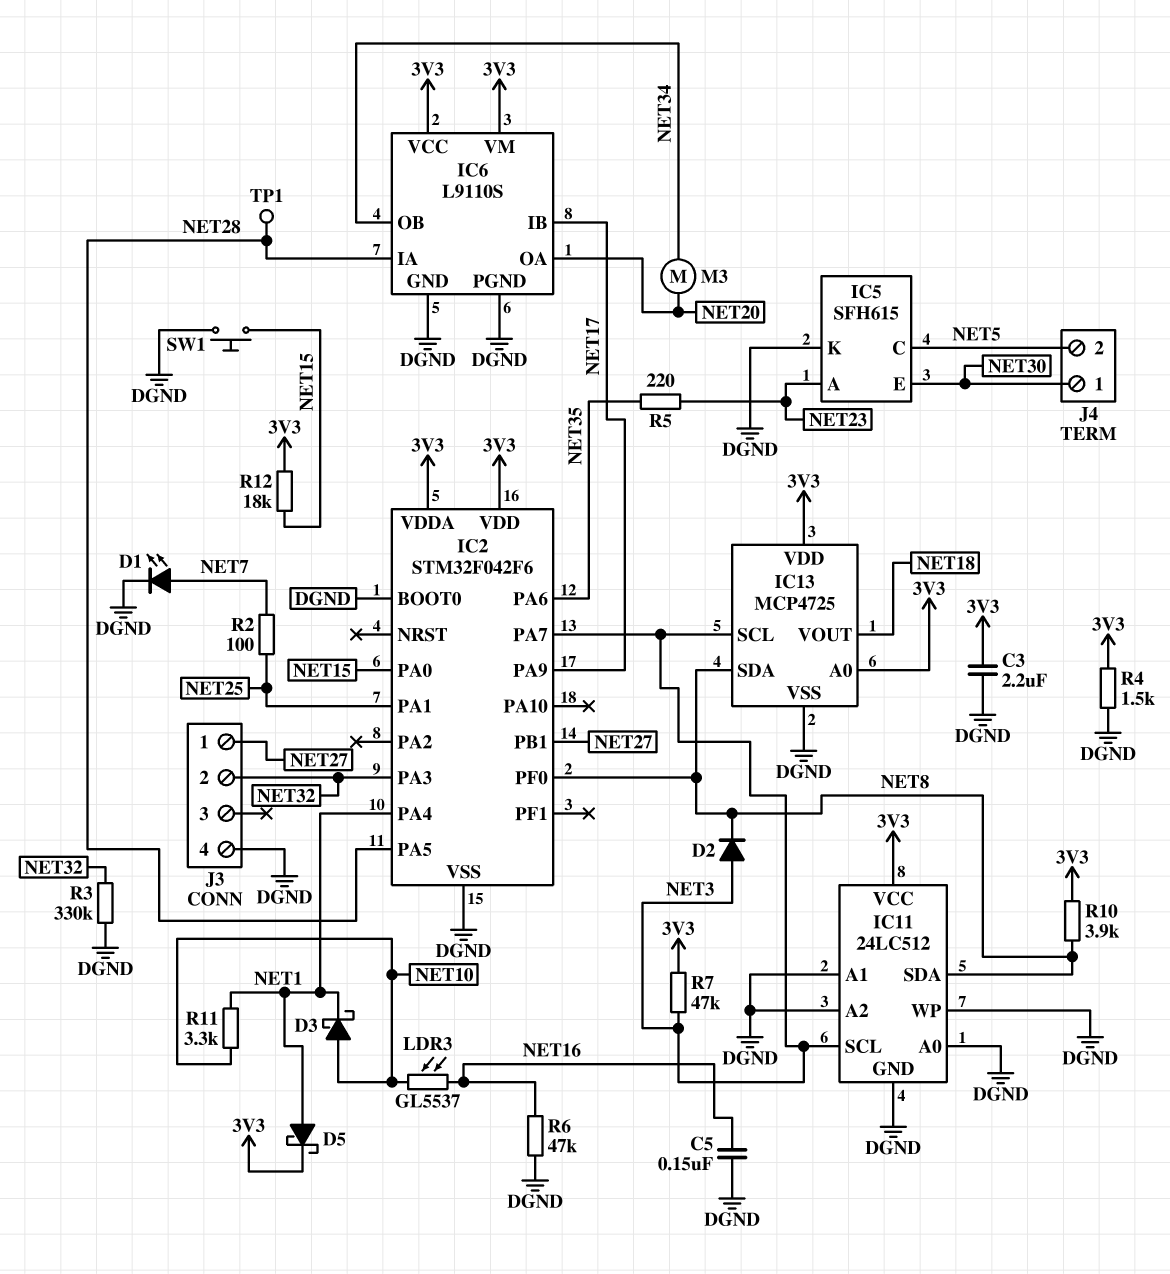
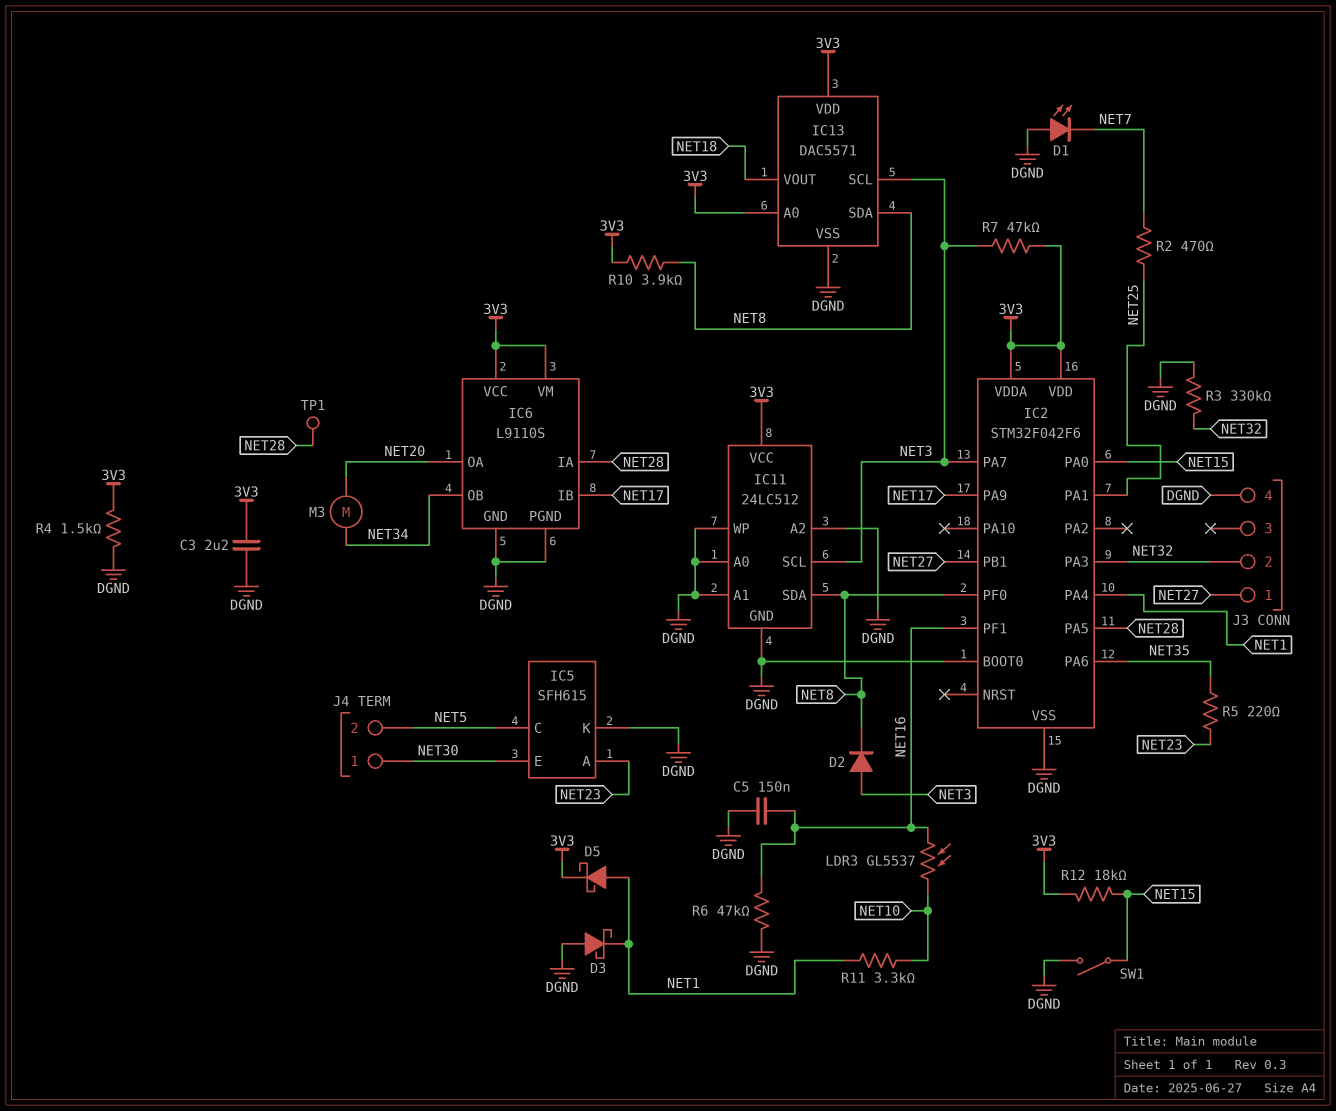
D1: LED (A NET7, K DGND) -> LED (A DGND, K NET7)
D3: schottky (A NET10, K NET1) -> schottky (A DGND, K NET1)
IC2 pin PF1: none -> NET16
IC13: MCP4725 -> DAC5571
R2: 100 (NET7, NET25) -> 470 (NET7, NET25)
SW1: button (DGND, NET15) -> switch (DGND, NET15)

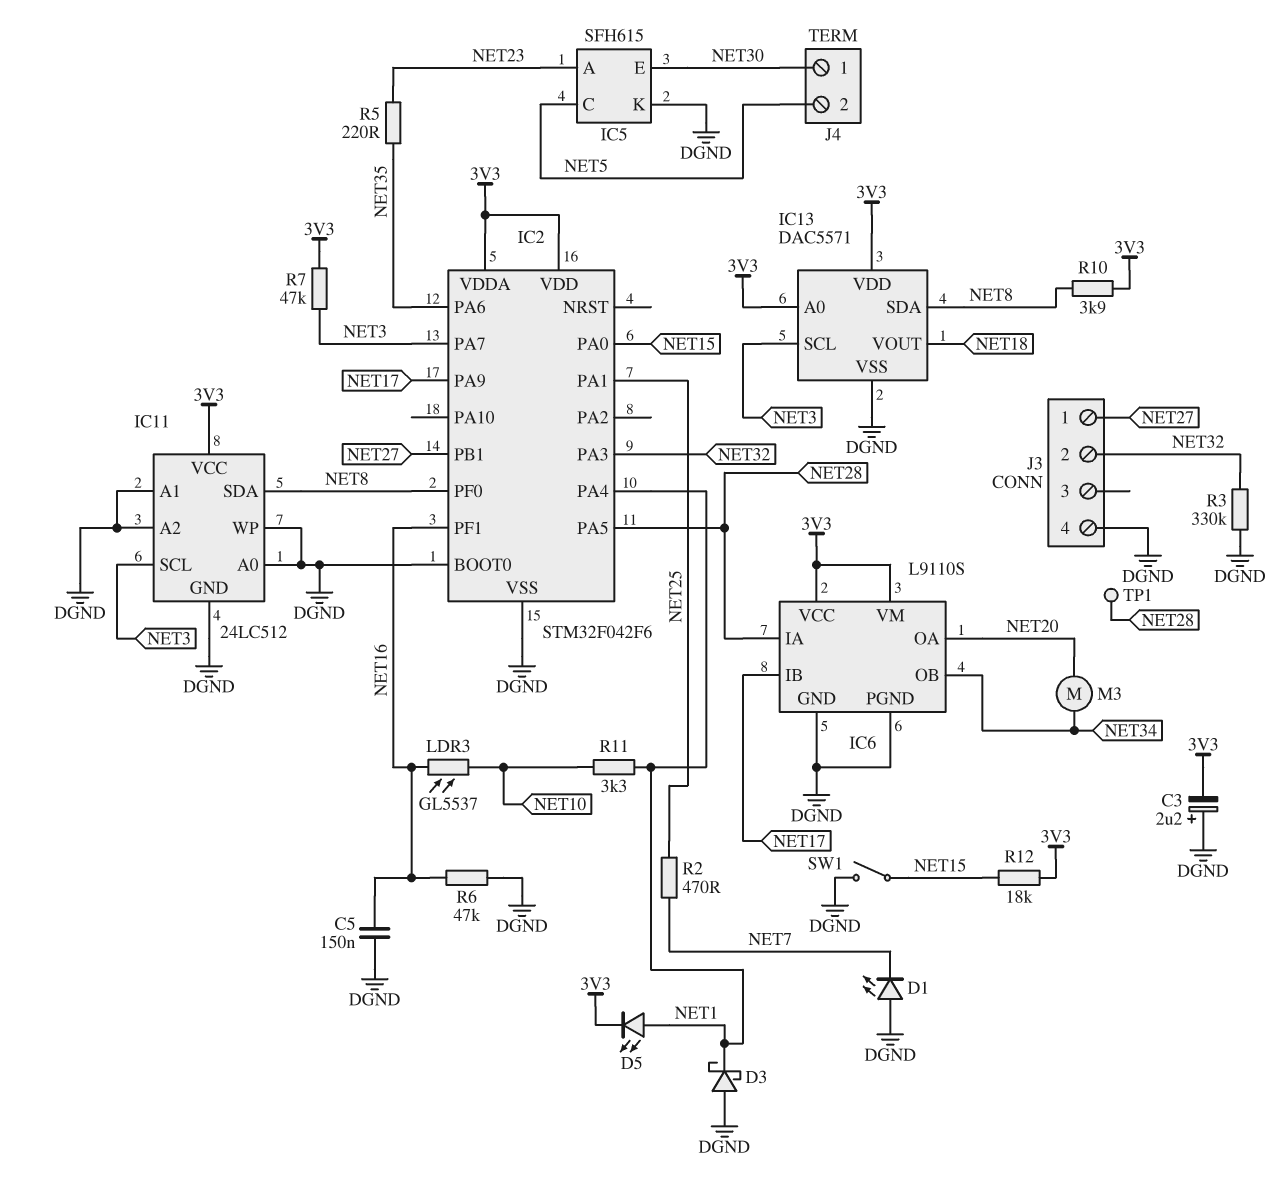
C3: 2.2uF (3V3, DGND) -> 2.2uF (plus DGND, minus 3V3)
D2: diode (A NET3, K NET8) -> none
D5: schottky (A NET1, K 3V3) -> LED (A NET1, K 3V3)
R4: 1.5k (3V3, DGND) -> none

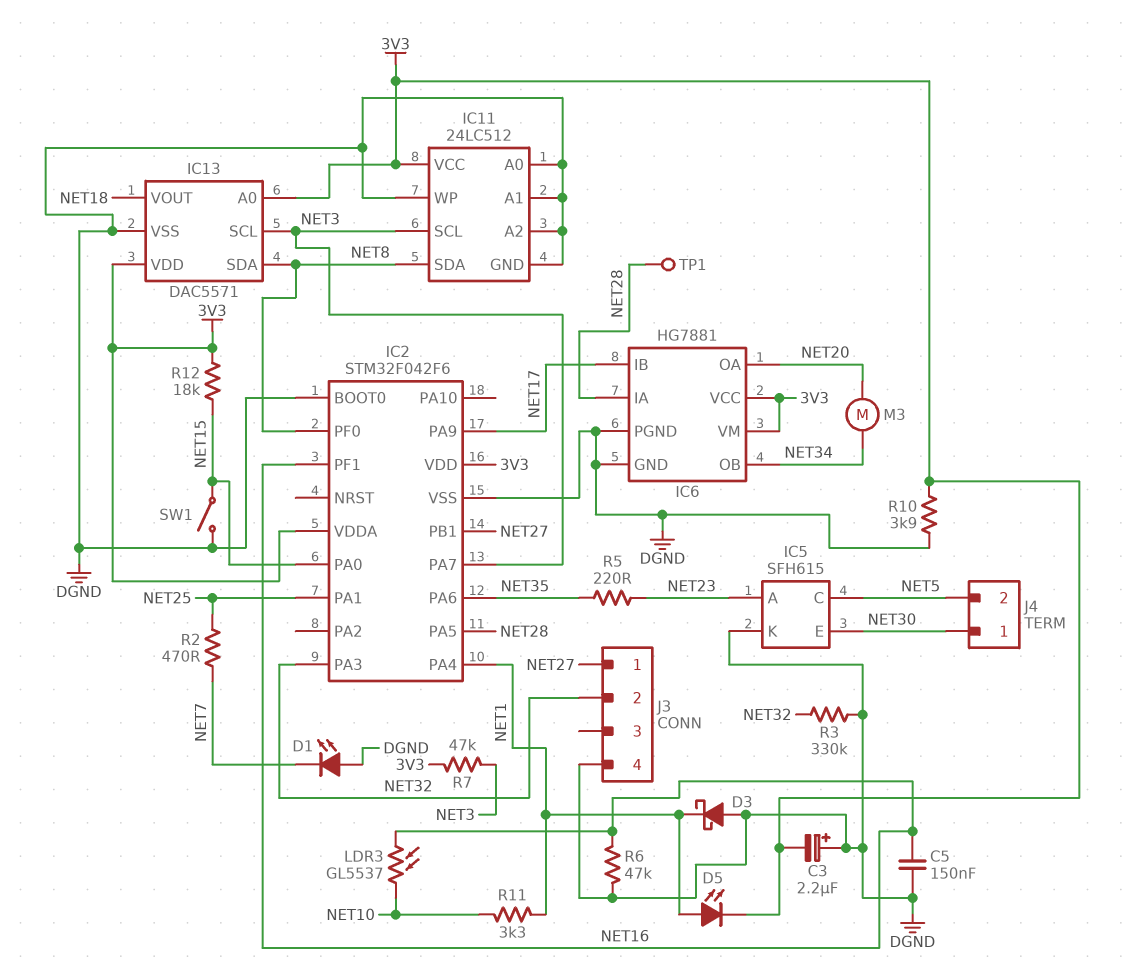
IC6: L9110S -> HG7881
R10: 3.9k (3V3, NET8) -> 3.9k (3V3, DGND)

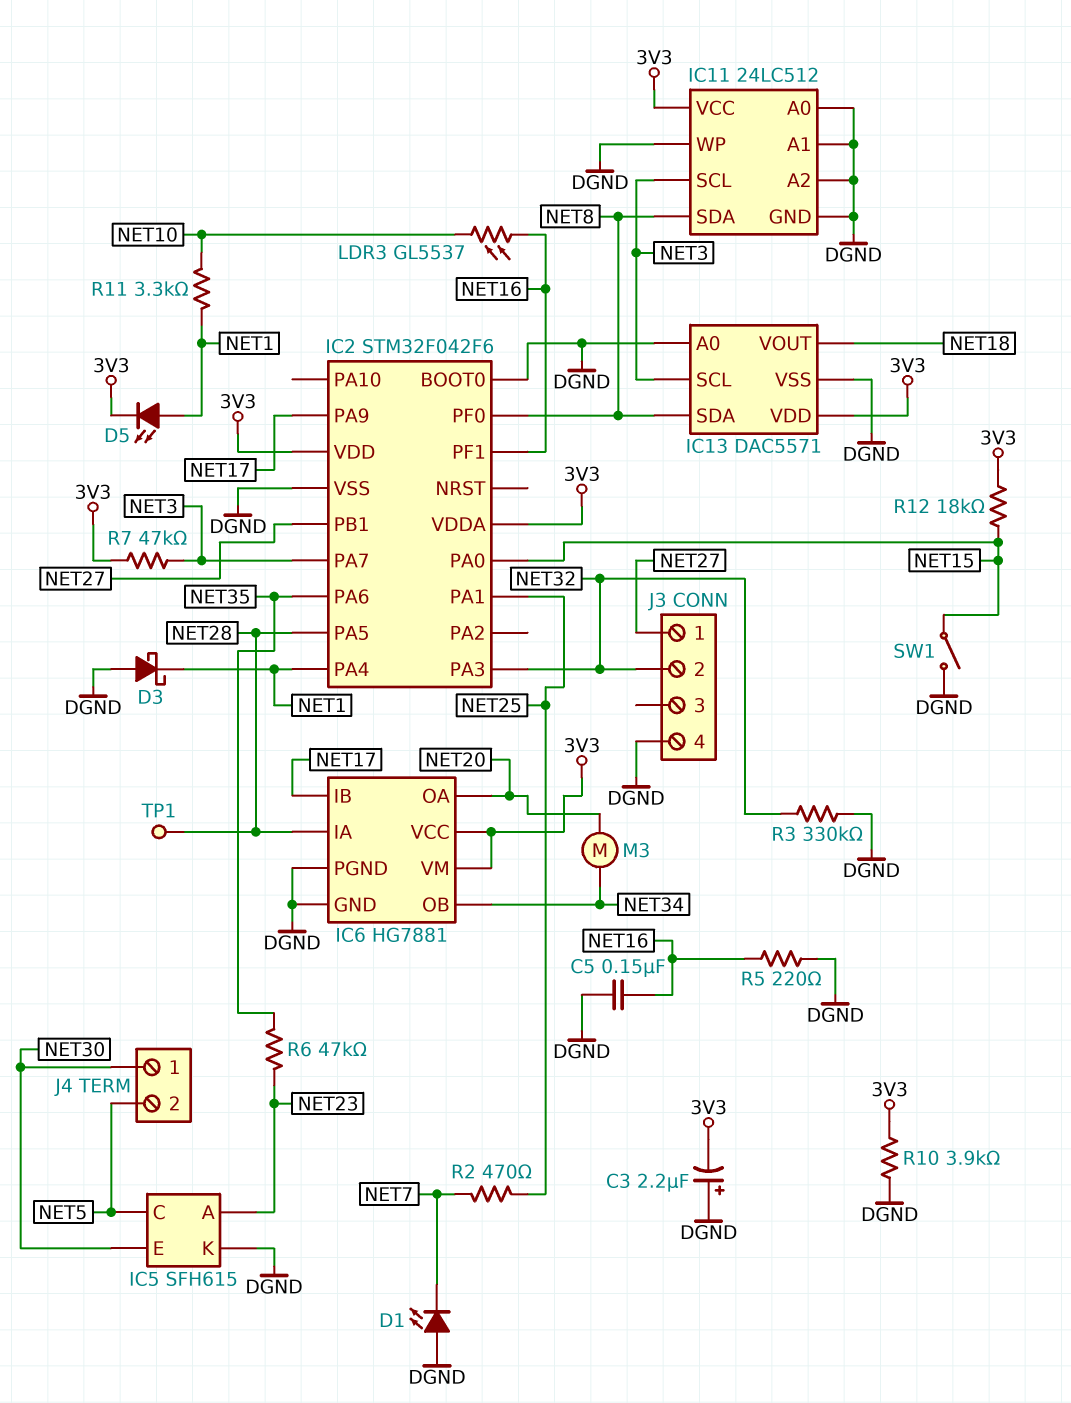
IC13 pin A0: 3V3 -> DGND
R5: 220 (NET23, NET35) -> 220 (DGND, NET16)
R6: 47k (DGND, NET16) -> 47k (NET23, NET35)

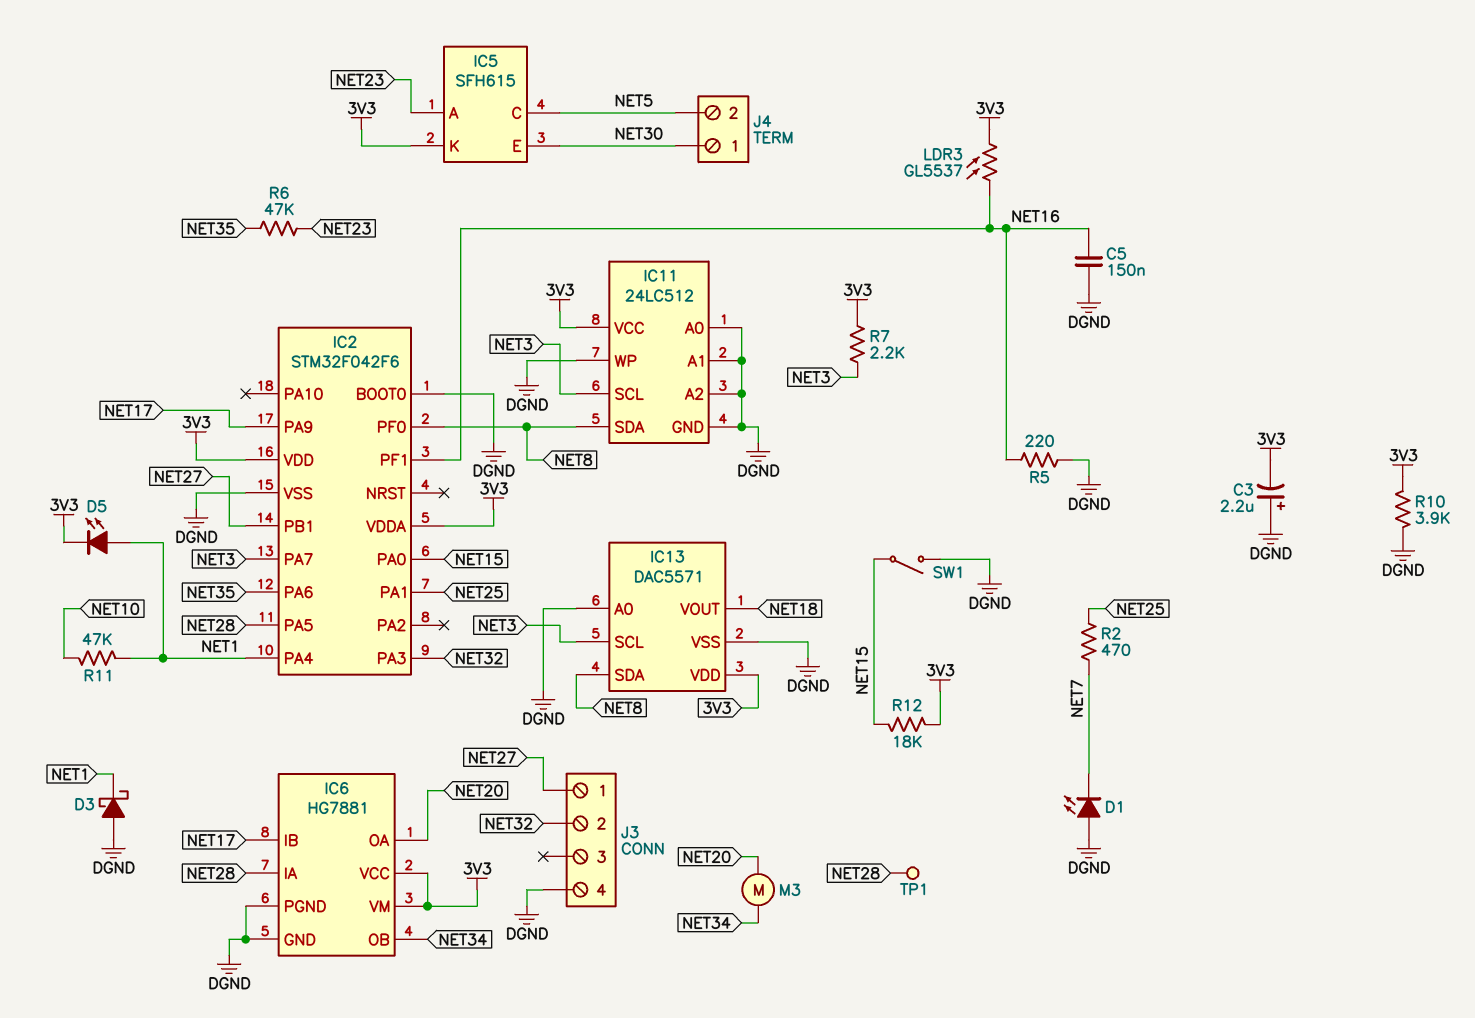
IC5 pin K: DGND -> 3V3
LDR3: GL5537 (NET10, NET16) -> GL5537 (3V3, NET16)
R3: 330k (DGND, NET32) -> none
R7: 47k (3V3, NET3) -> 2.2k (3V3, NET3)
R11: 3.3k (NET1, NET10) -> 47k (NET1, NET10)

